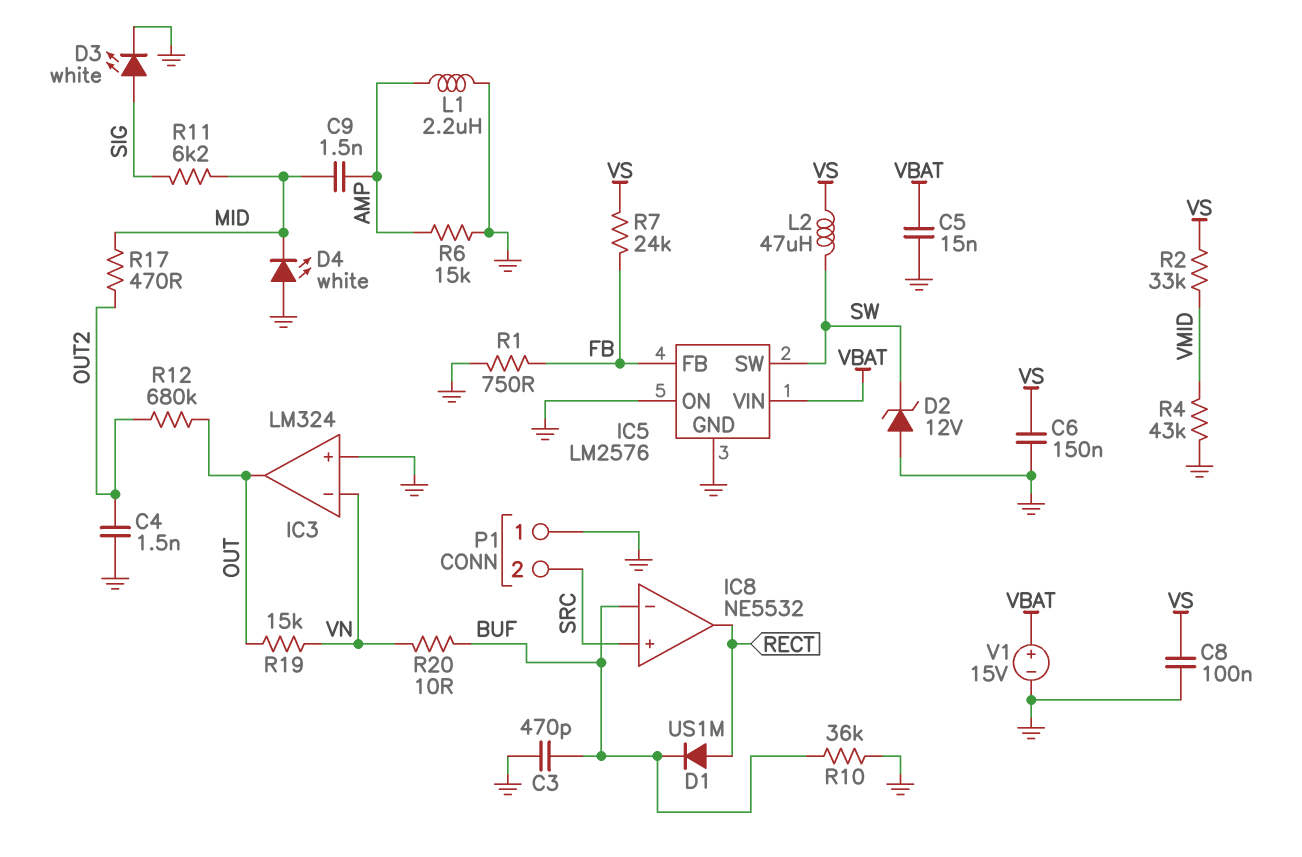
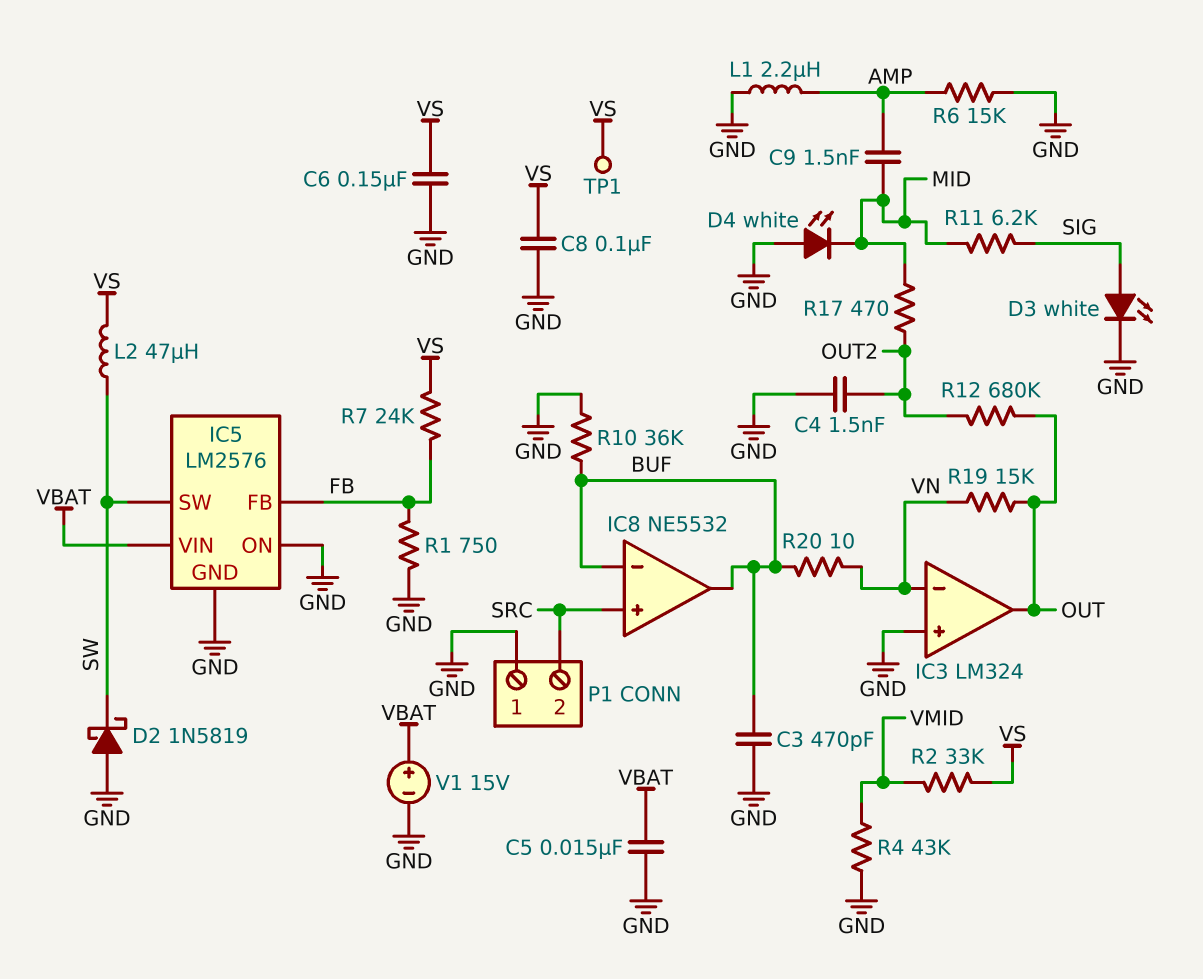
D1: diode US1M (A RECT, K BUF) -> none
D2: zener 12V (A GND, K SW) -> schottky 1N5819 (A GND, K SW)
IC8 pin out: RECT -> BUF
TP1: none -> test point (VS)

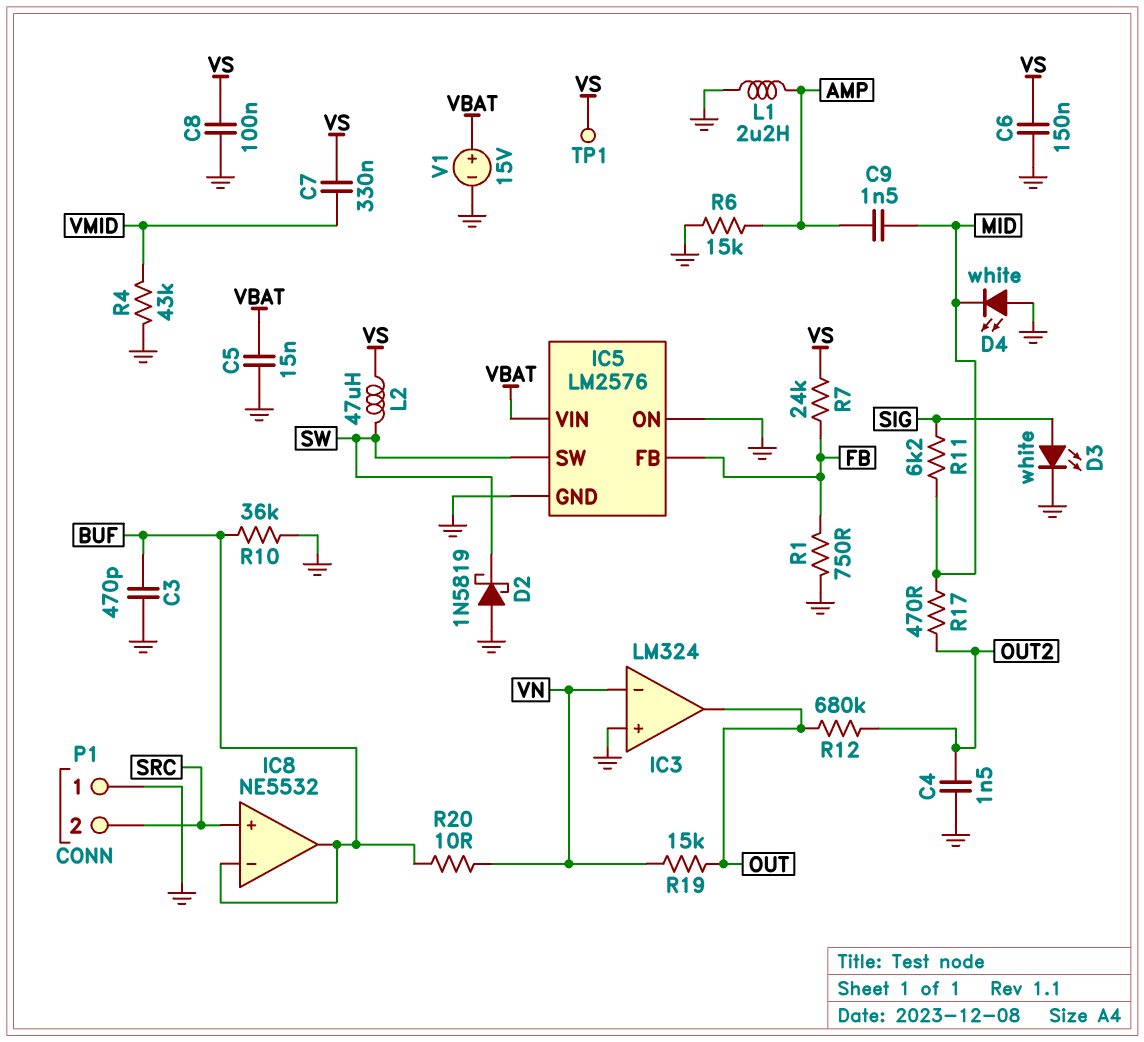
C7: none -> 330nF (VMID, VS)
R2: 33k (VMID, VS) -> none

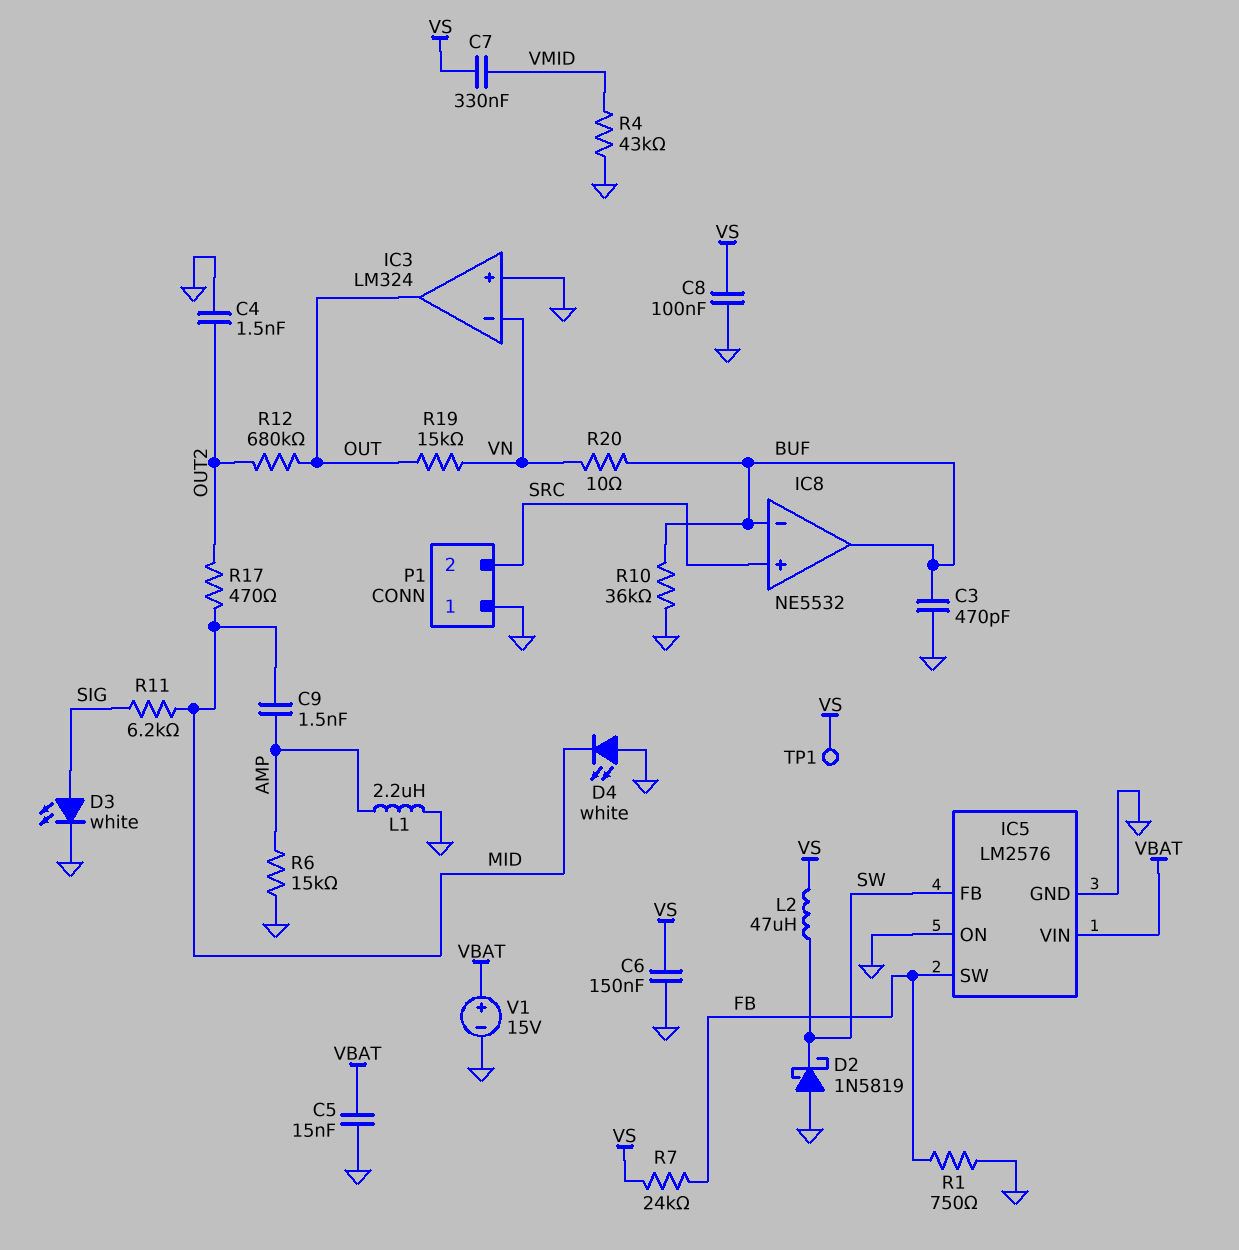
IC5 pin FB: FB -> SW
IC5 pin SW: SW -> FB

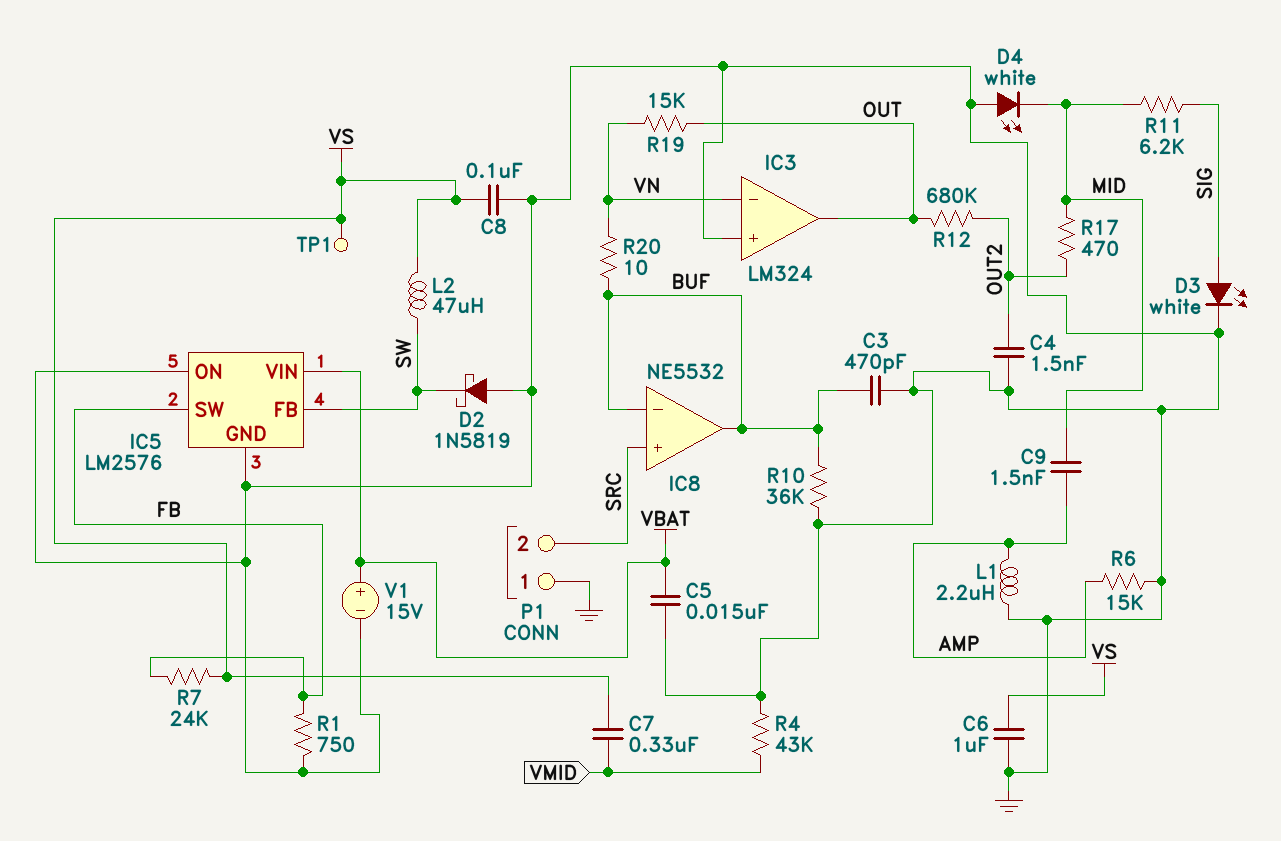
C6: 150nF (GND, VS) -> 1uF (GND, VS)

